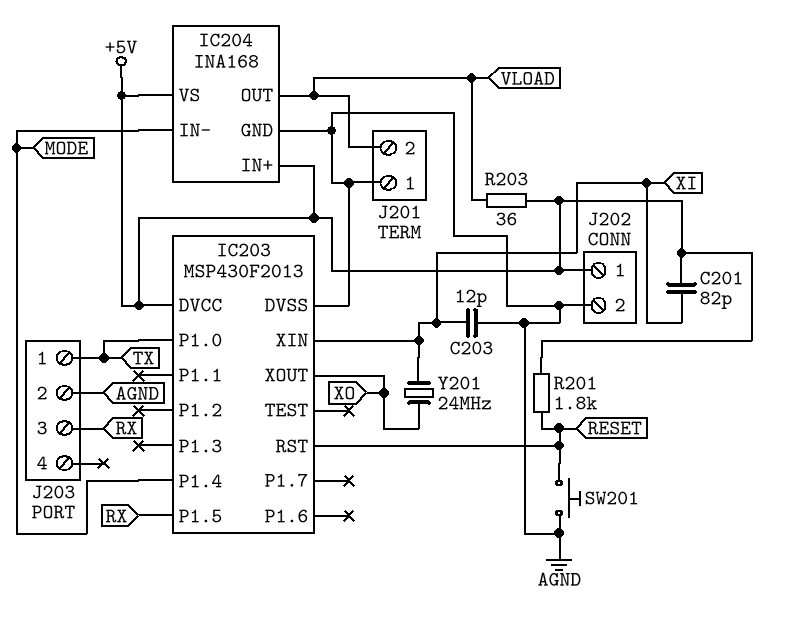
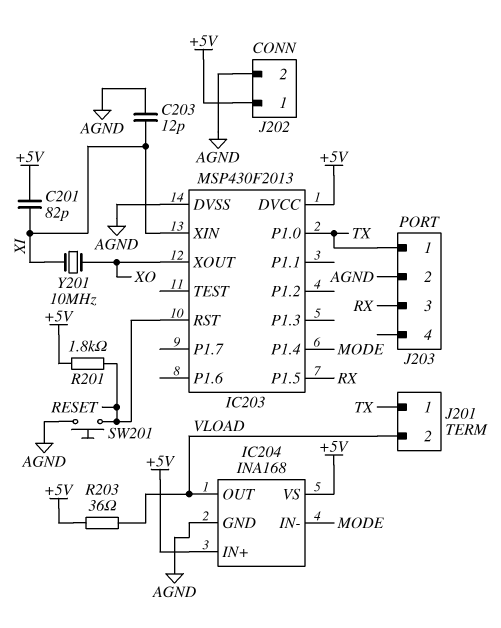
J201 pin 1: AGND -> TX
Y201: 24MHz (XI, XO) -> 10MHz (XI, XO)

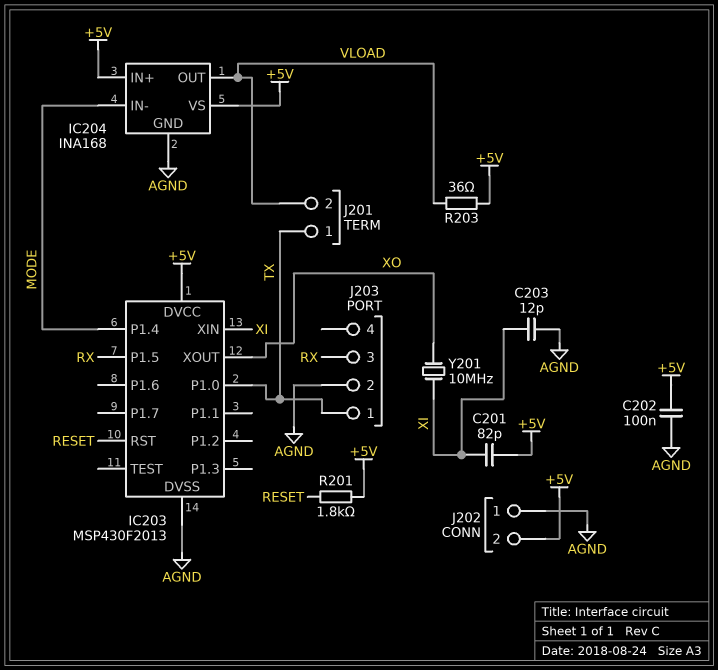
C202: none -> 100nF (+5V, AGND)
J202 pin 1: +5V -> AGND
J202 pin 2: AGND -> +5V
SW201: button (AGND, RESET) -> none

